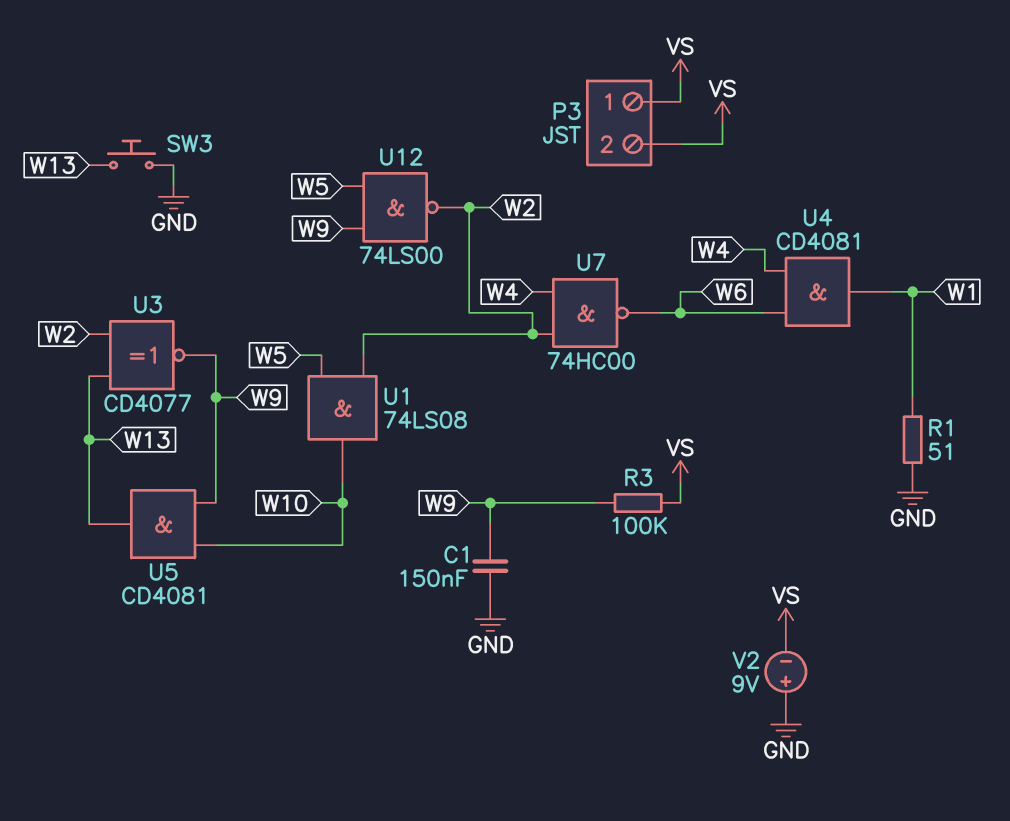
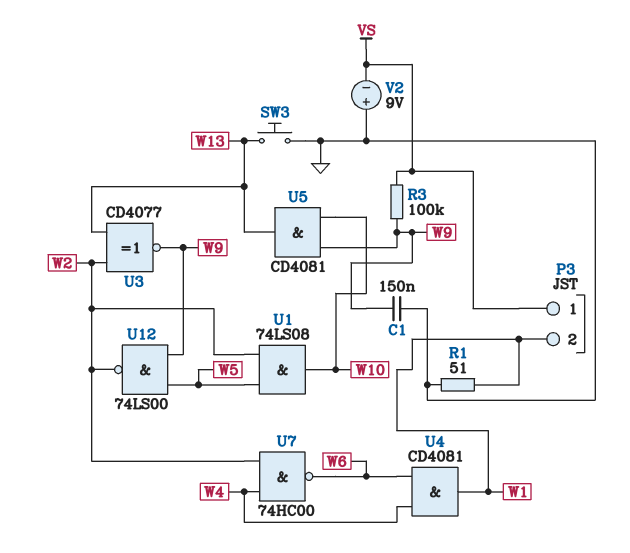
P3 pin 2: VS -> W1

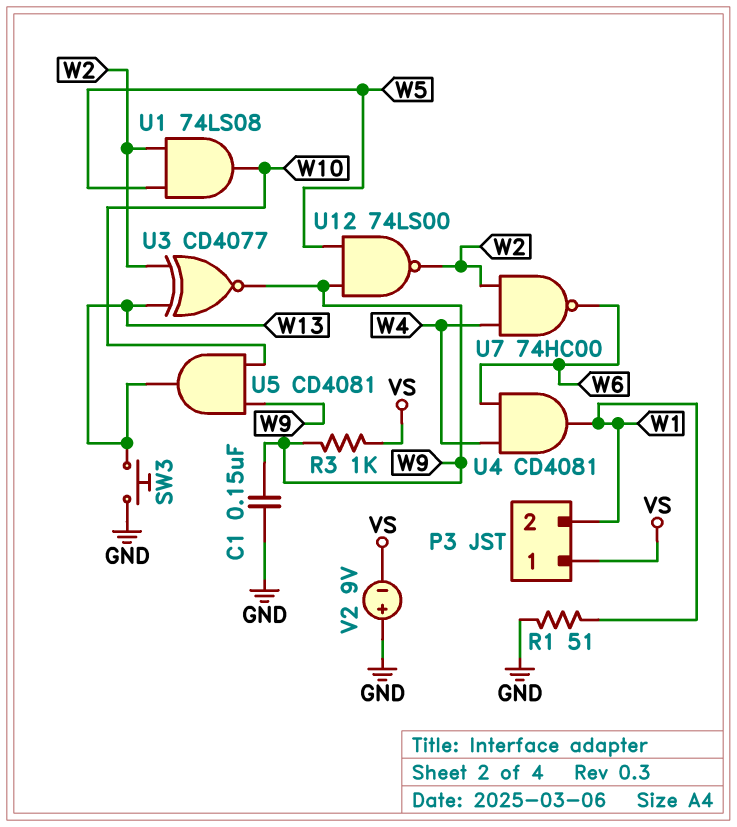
R3: 100k (VS, W9) -> 1k (VS, W9)

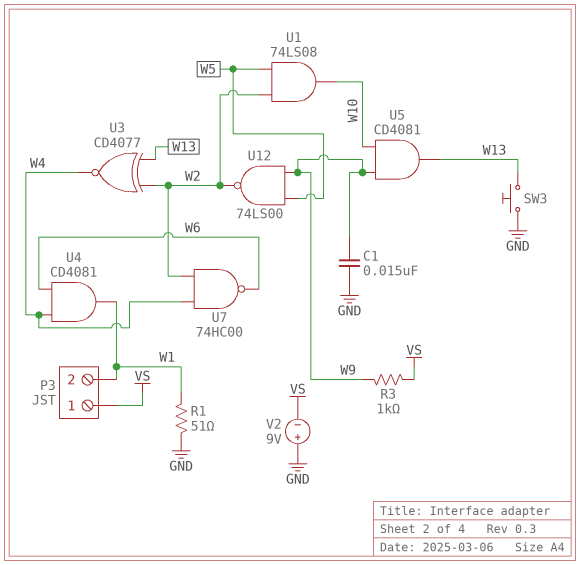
C1: 150nF (GND, W9) -> 15nF (GND, W9)
U3: XNOR CD4077 (in W2, in W13, out W9) -> XNOR CD4077 (in W2, in W13, out W4)

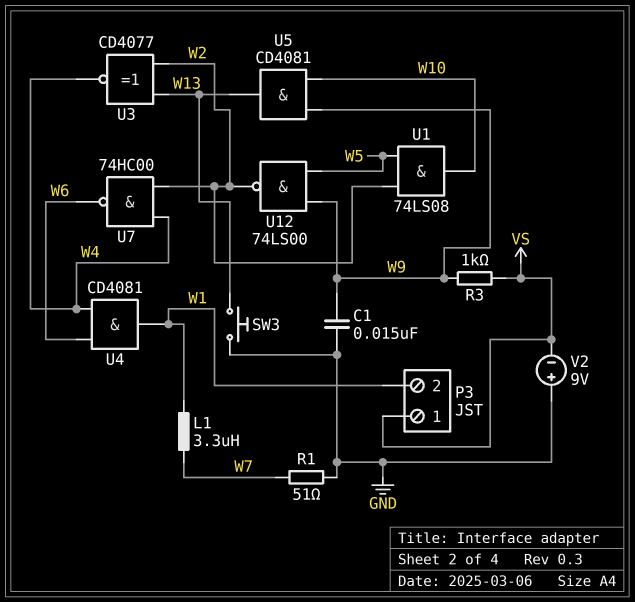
L1: none -> 3.3uH (W1, W7)
R1: 51 (GND, W1) -> 51 (GND, W7)

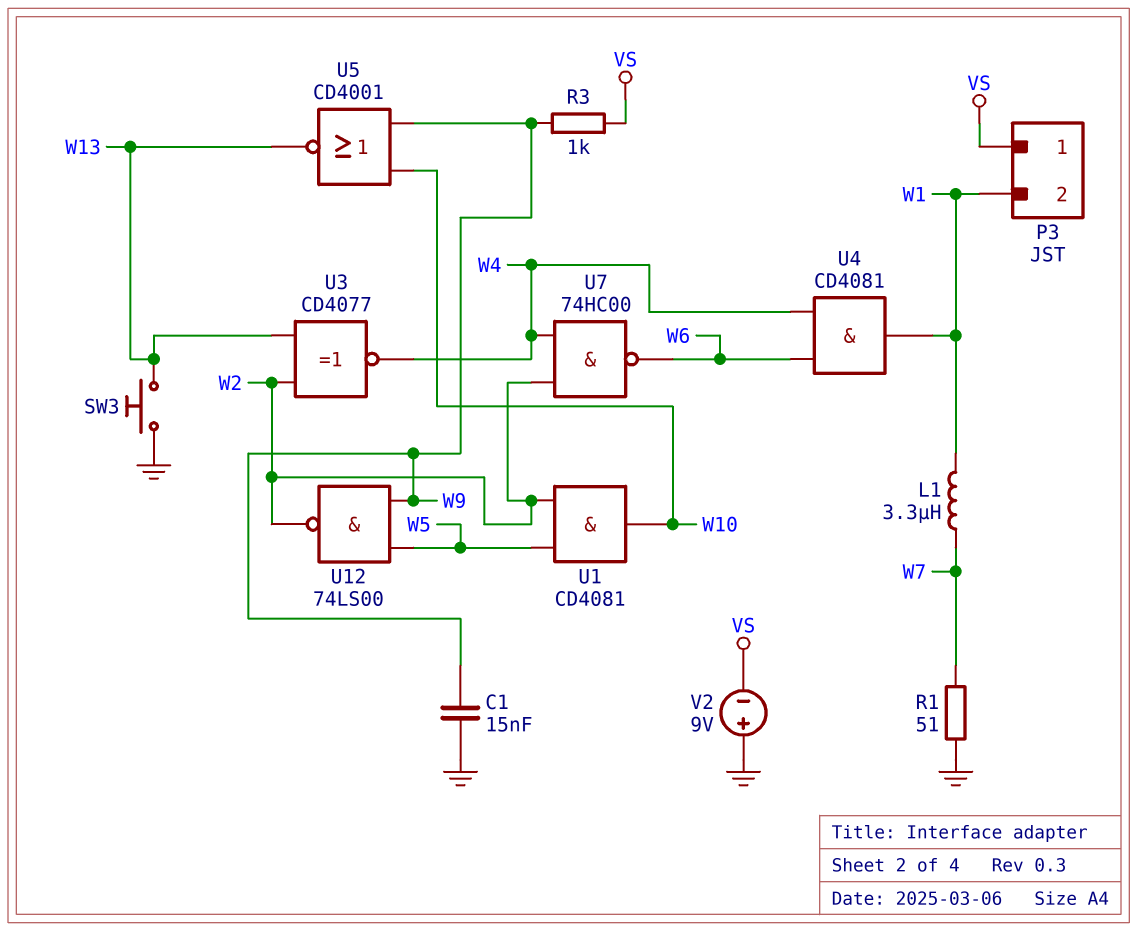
U1: AND 74LS08 (in W2, in W5, out W10) -> AND CD4081 (in W2, in W5, out W10)
U5: AND CD4081 (in W9, in W10, out W13) -> NOR CD4001 (in W9, in W10, out W13)

